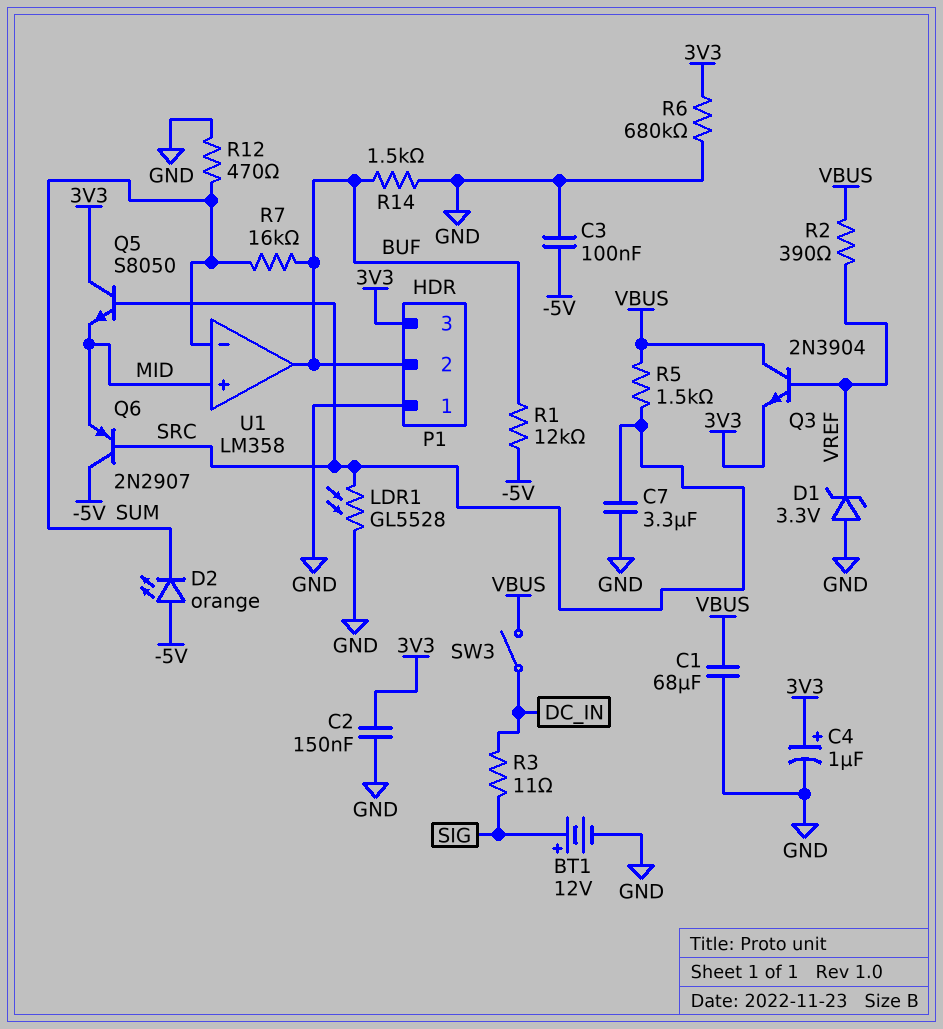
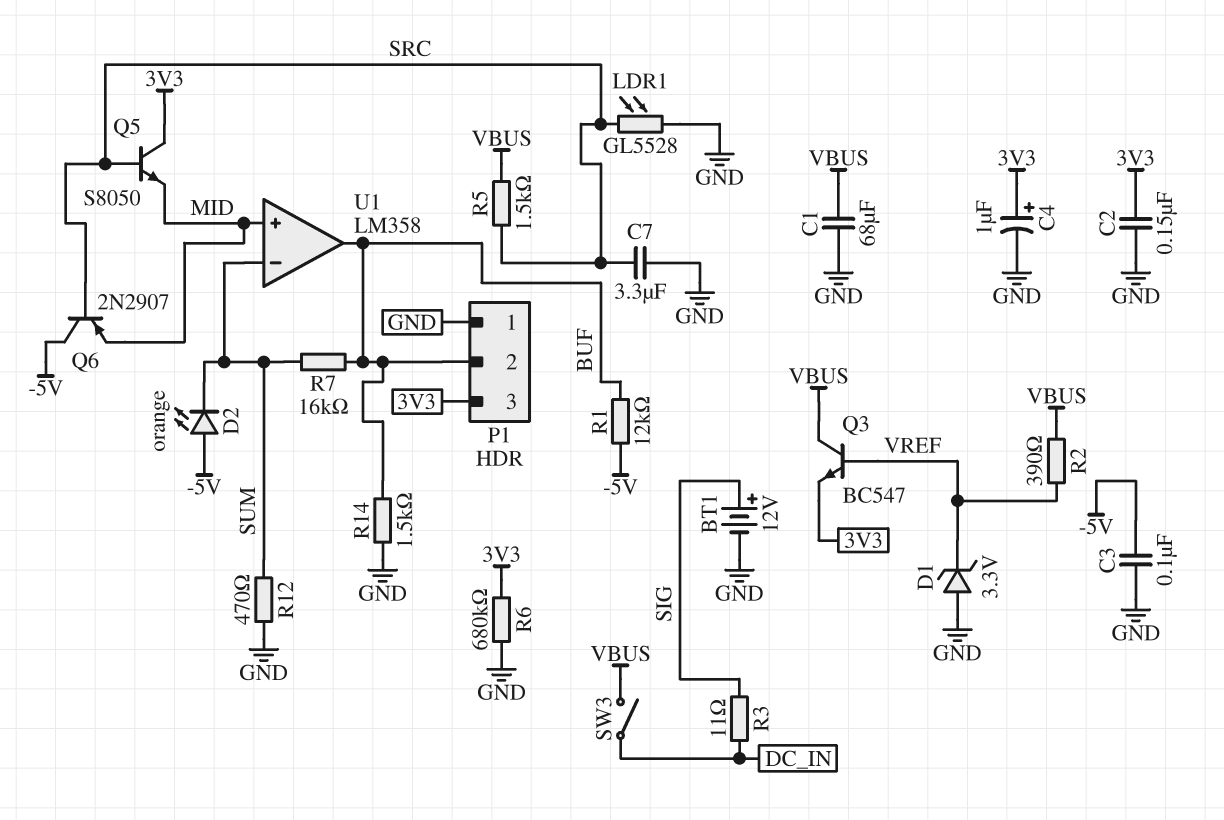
Q3: NPN 2N3904 (B VREF, C VBUS, E 3V3) -> NPN BC547 (B VREF, C VBUS, E 3V3)

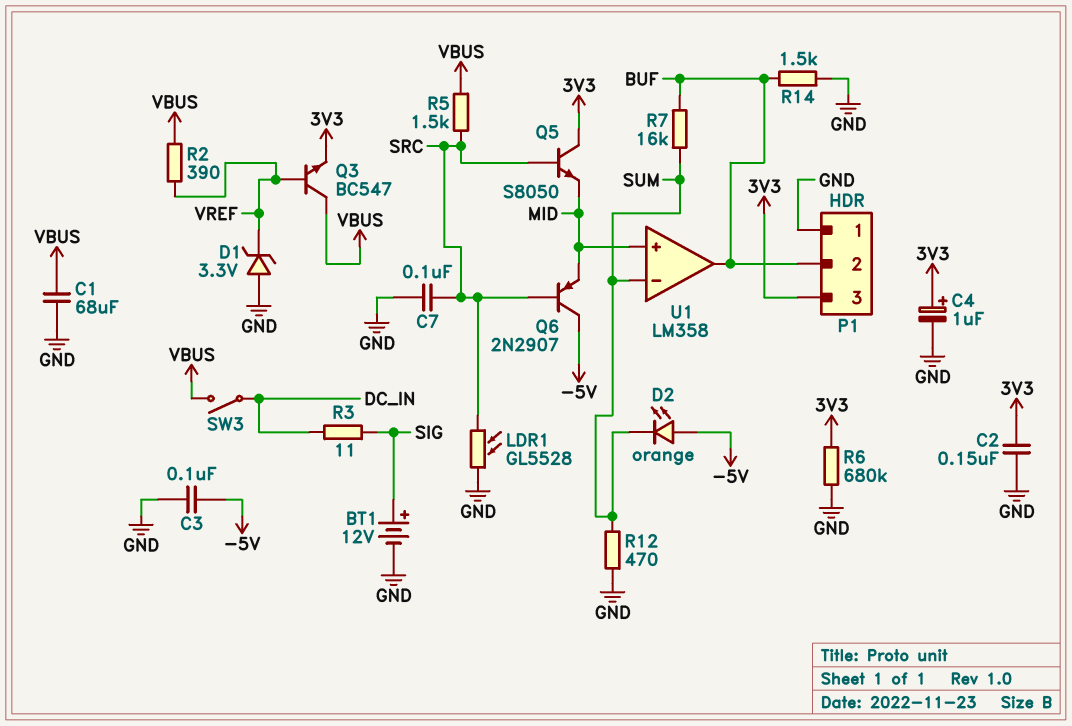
C7: 3.3uF (GND, SRC) -> 100nF (GND, SRC)
R1: 12k (-5V, BUF) -> none

